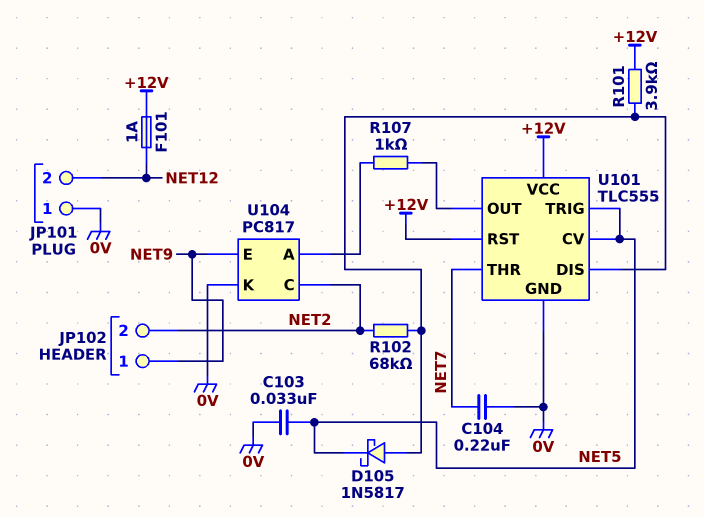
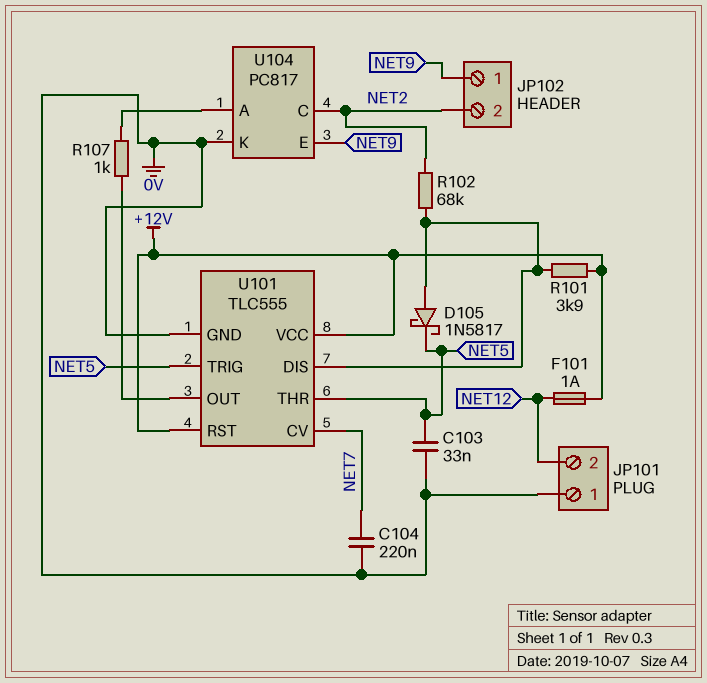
U101 pin CV: NET5 -> NET7
U101 pin THR: NET7 -> NET5

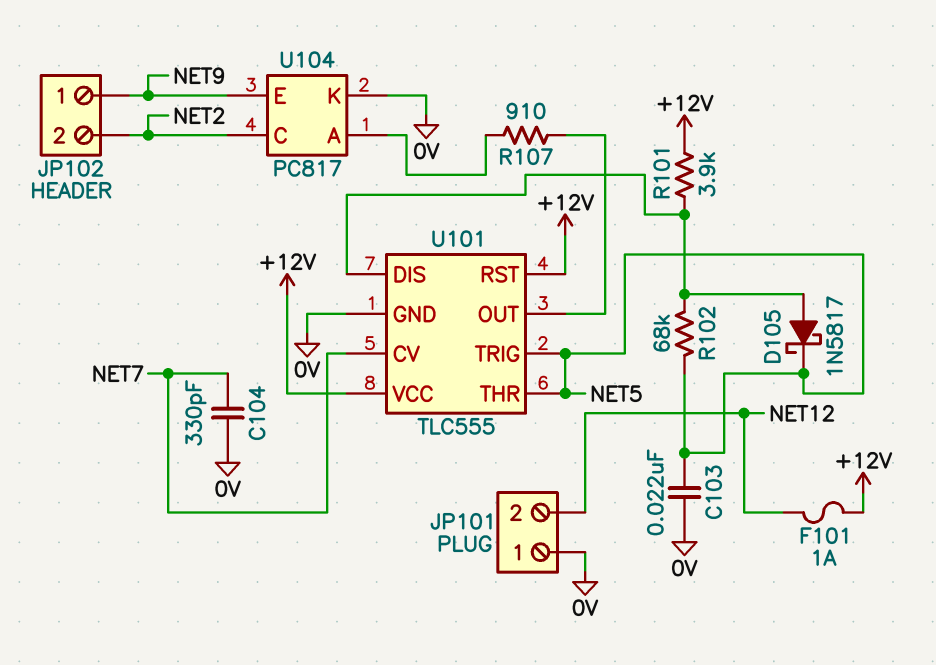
C103: 33nF (0V, NET5) -> 22nF (0V, NET5)
C104: 220nF (0V, NET7) -> 330pF (0V, NET7)
R102: 68k (NET2, U101/DIS) -> 68k (NET5, U101/DIS)
R107: 1k (U101/OUT, U104/A) -> 910 (U101/OUT, U104/A)

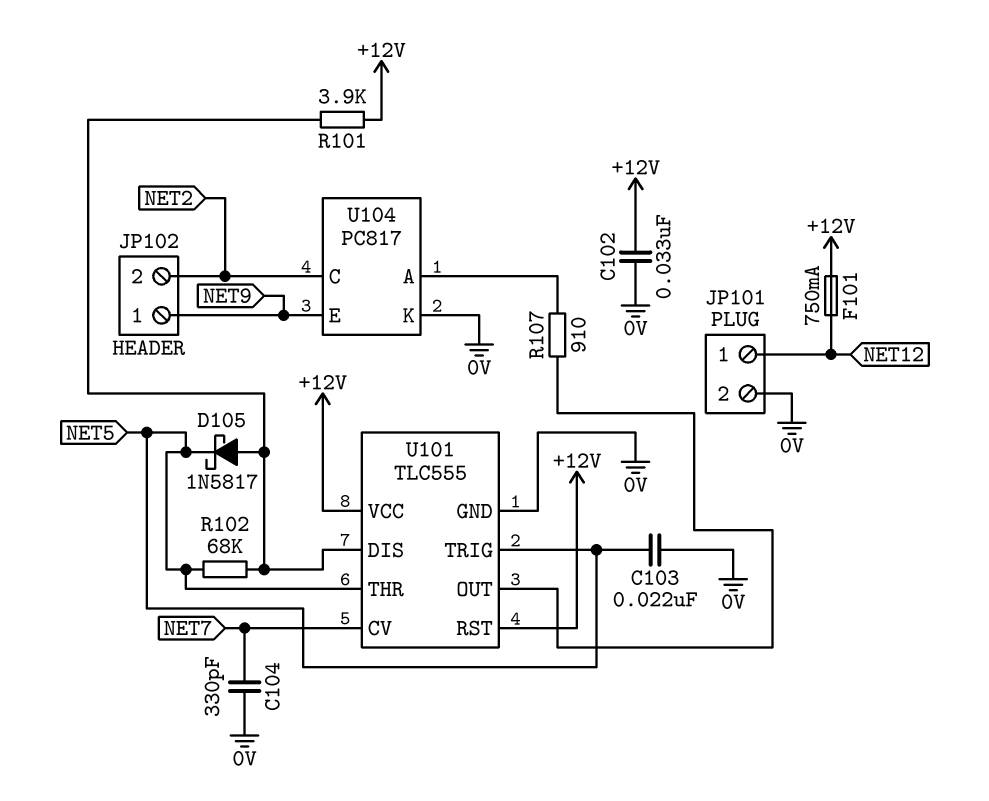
C102: none -> 33nF (+12V, 0V)
F101: 1A (+12V, NET12) -> 750mA (+12V, NET12)
JP101 pin 1: 0V -> NET12
JP101 pin 2: NET12 -> 0V

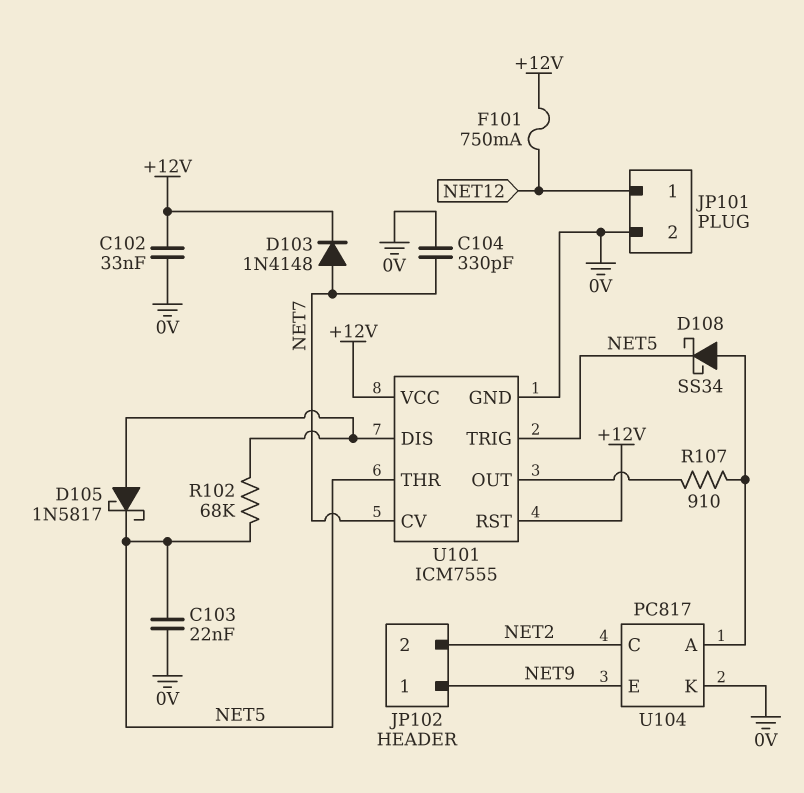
D103: none -> diode 1N4148 (A NET7, K +12V)
D108: none -> schottky SS34 (A U104/A, K NET5)
R101: 3.9k (+12V, U101/DIS) -> none
U101: TLC555 -> ICM7555

